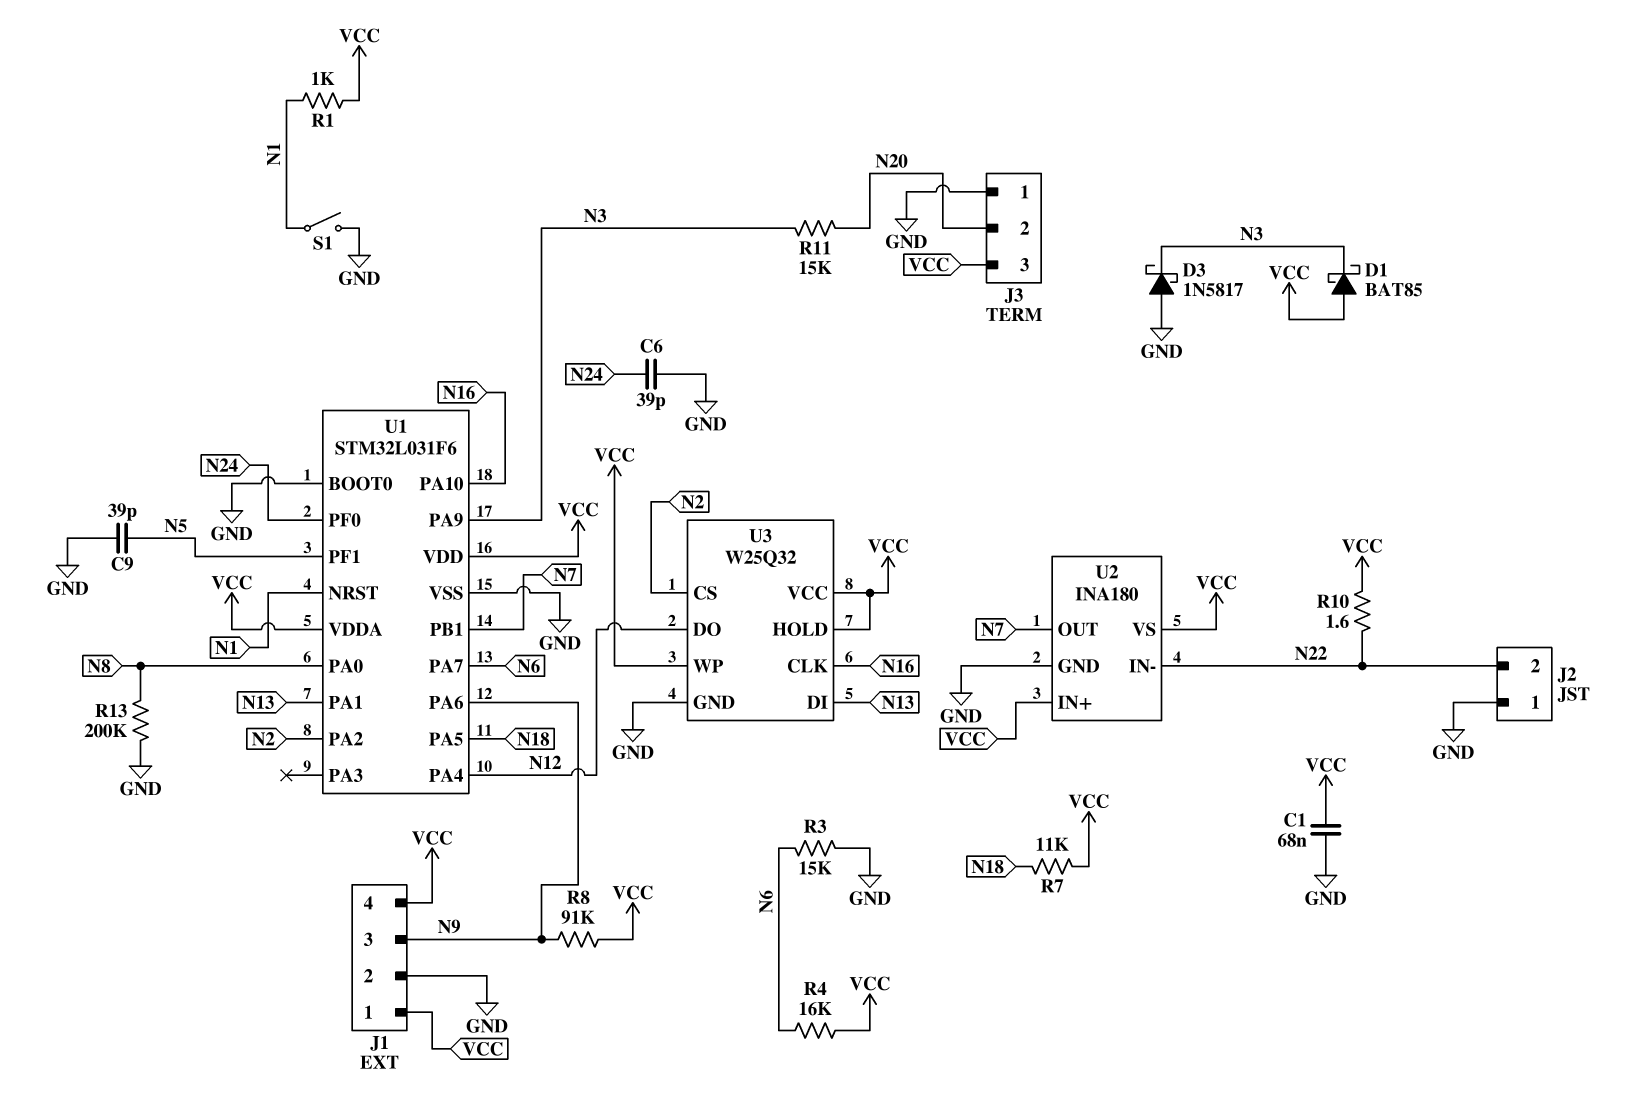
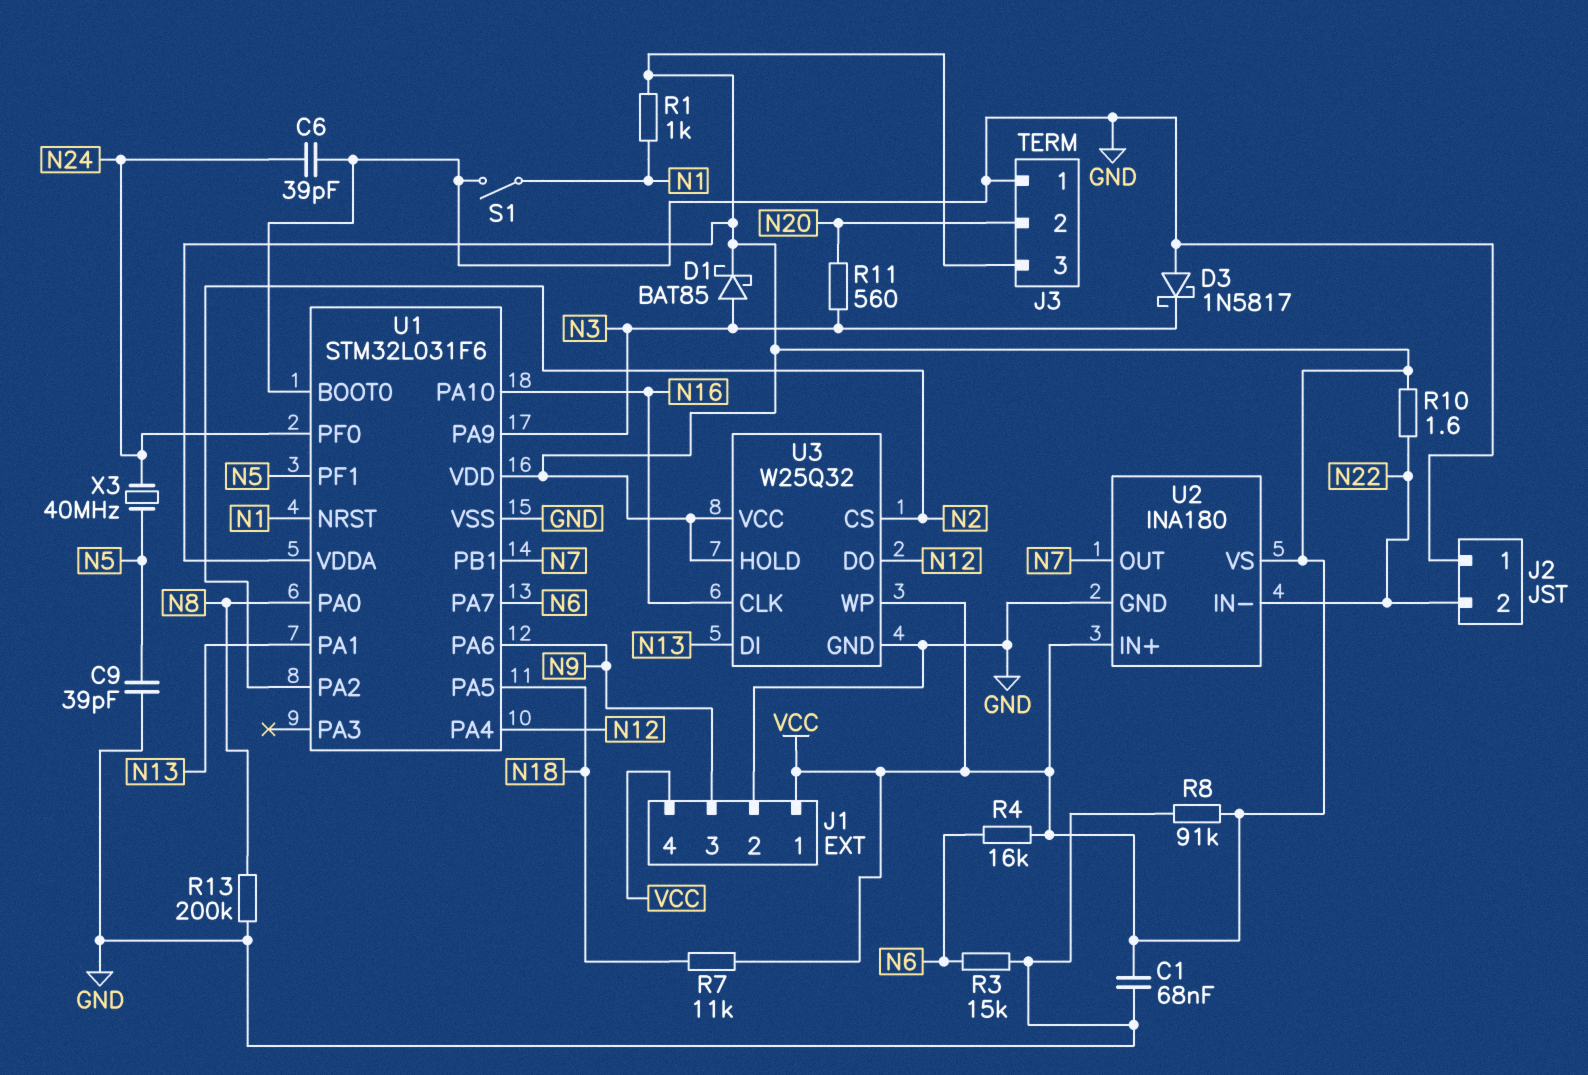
D1: schottky BAT85 (A VCC, K N3) -> schottky BAT85 (A N3, K VCC)
R8: 91k (N9, VCC) -> 91k (GND, VCC)
R11: 15k (N3, N20) -> 560 (N3, N20)
X3: none -> 40MHz (N5, N24)

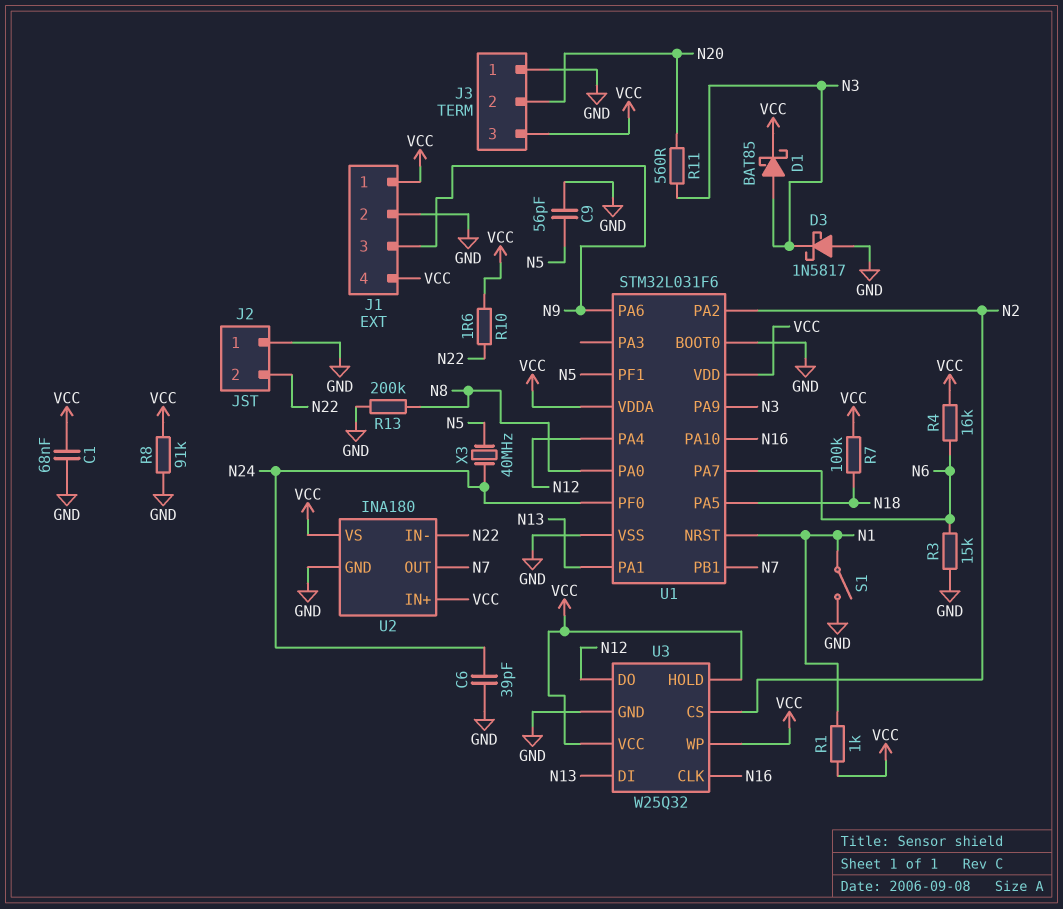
C9: 39pF (GND, N5) -> 56pF (GND, N5)
R7: 11k (N18, VCC) -> 100k (N18, VCC)

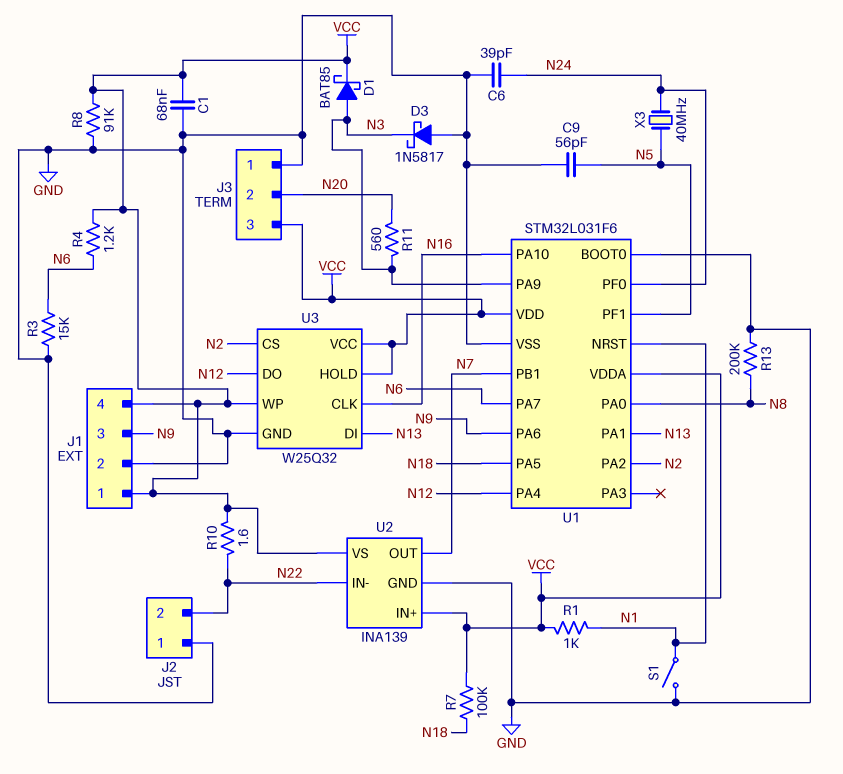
R4: 16k (N6, VCC) -> 1.2k (N6, VCC)
U2: INA180 -> INA139

